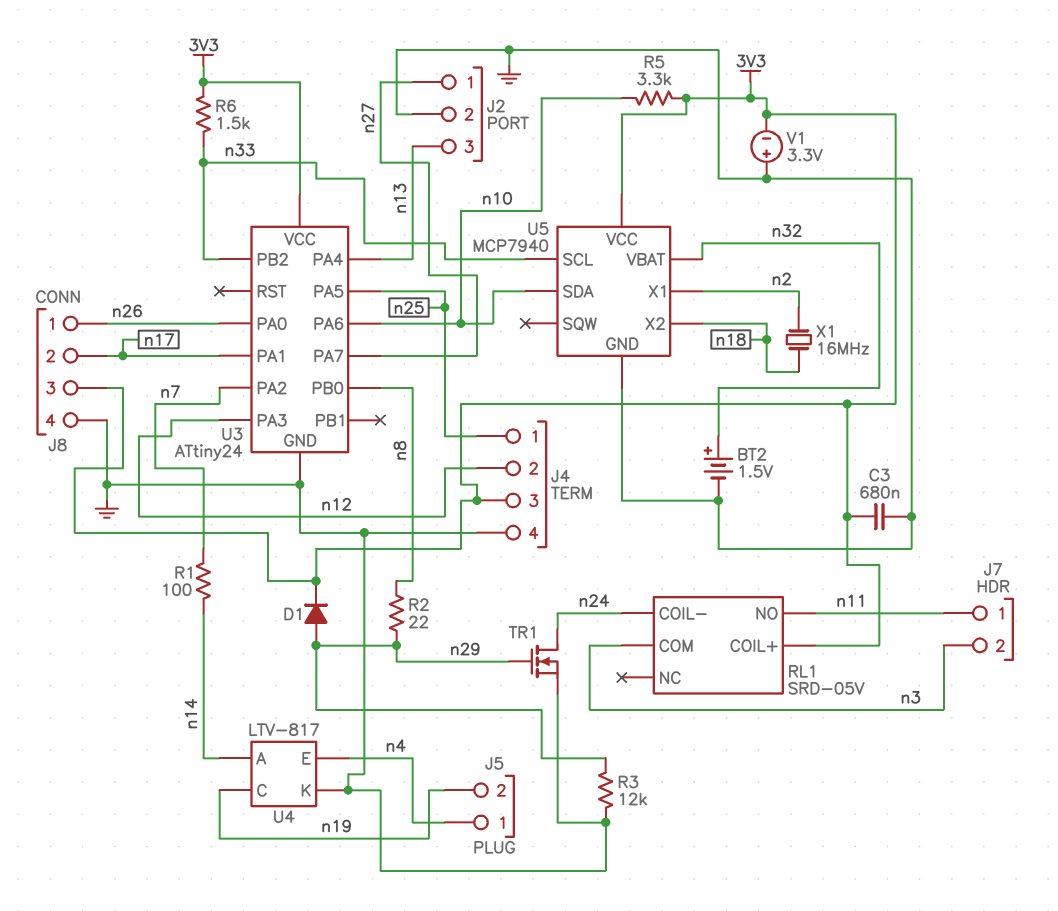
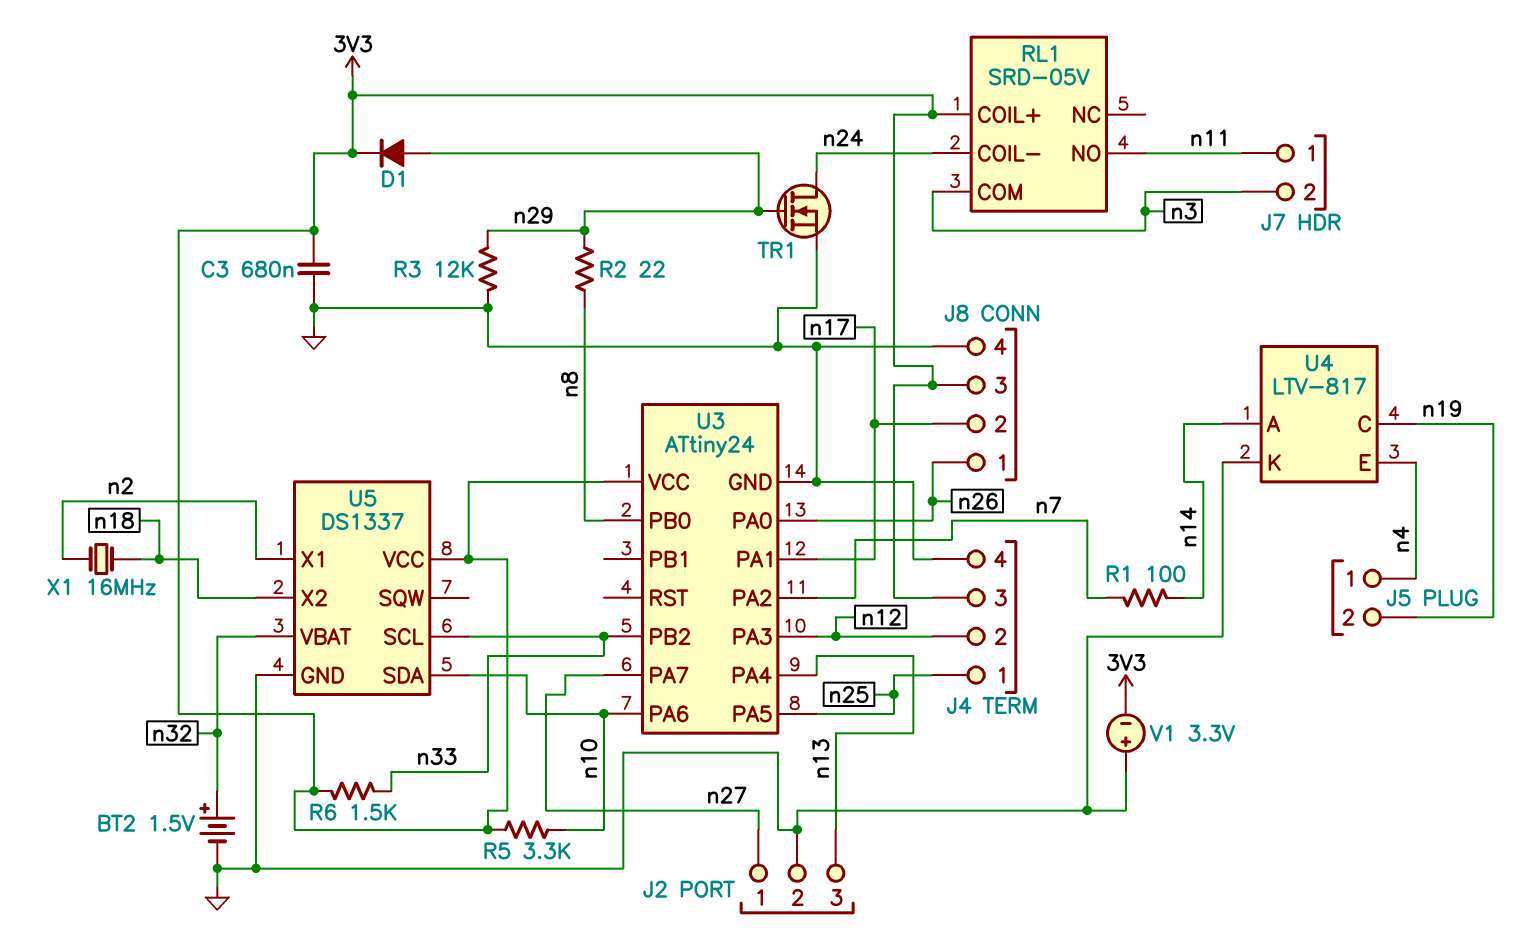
U5: MCP7940 -> DS1337

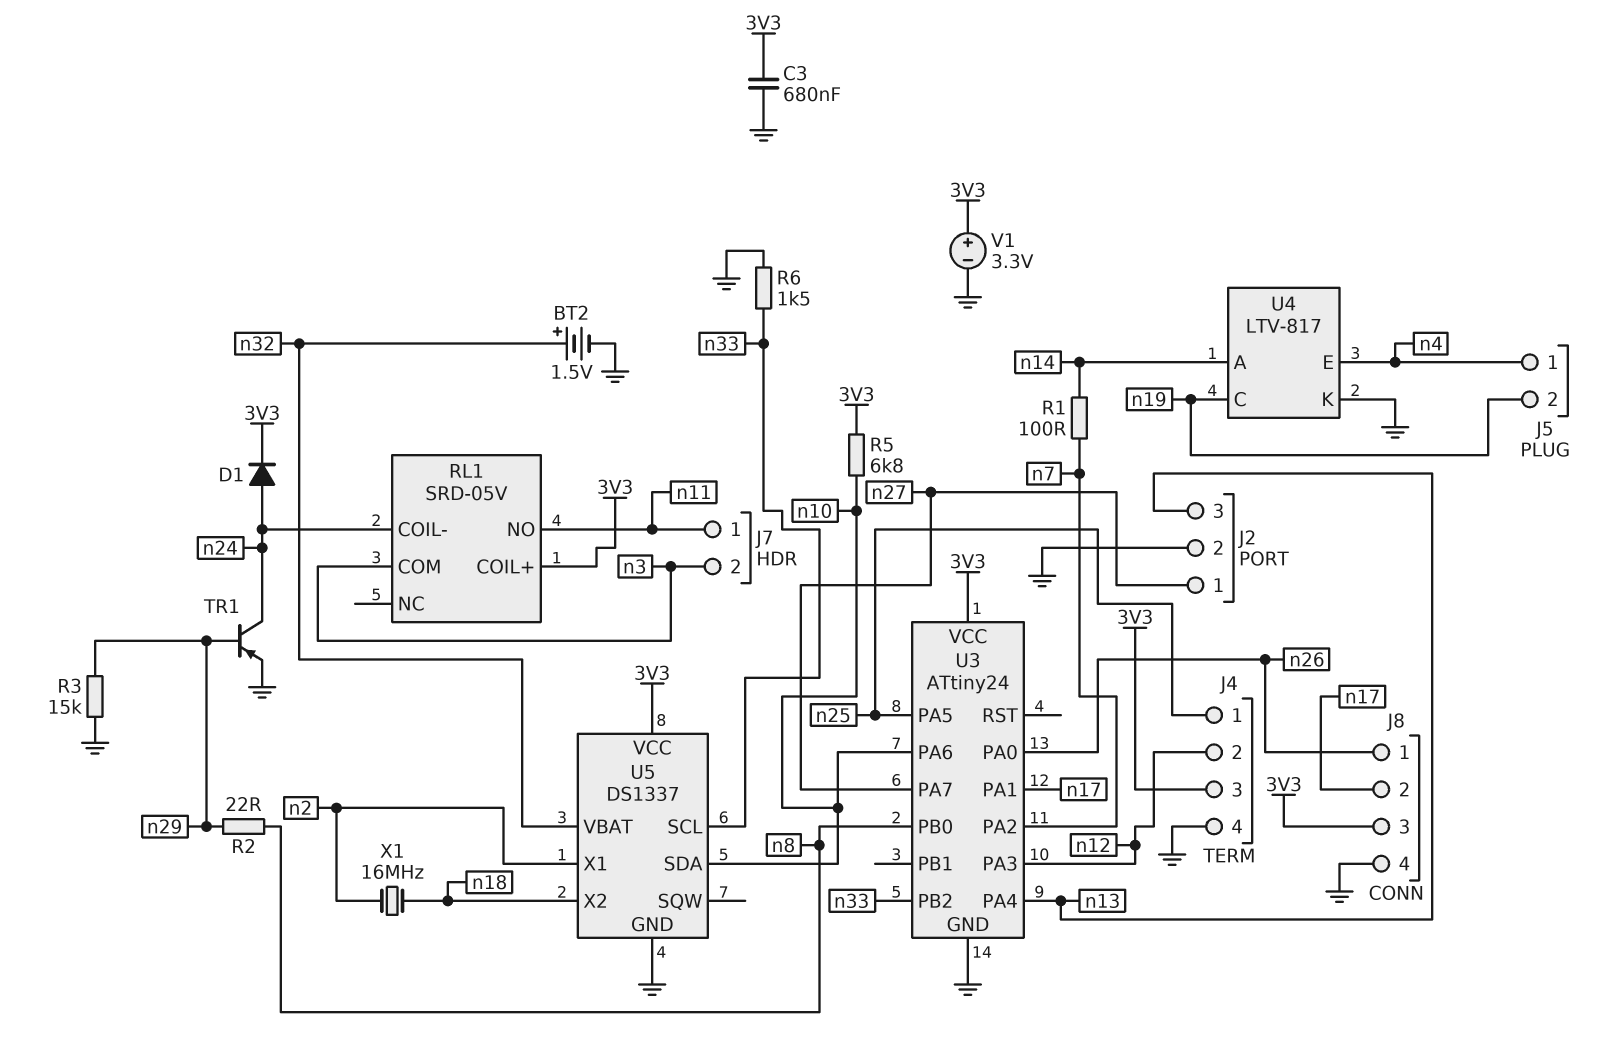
D1: diode (A n29, K 3V3) -> diode (A n24, K 3V3)
R3: 12k (GND, n29) -> 15k (GND, n29)
R5: 3.3k (3V3, n10) -> 6.8k (3V3, n10)
R6: 1.5k (3V3, n33) -> 1.5k (GND, n33)
TR1: NMOS (G n29, D n24, S GND) -> PNP (B n29, C n24, E GND)
V1: 3.3V (plus GND, minus 3V3) -> 3.3V (plus 3V3, minus GND)

